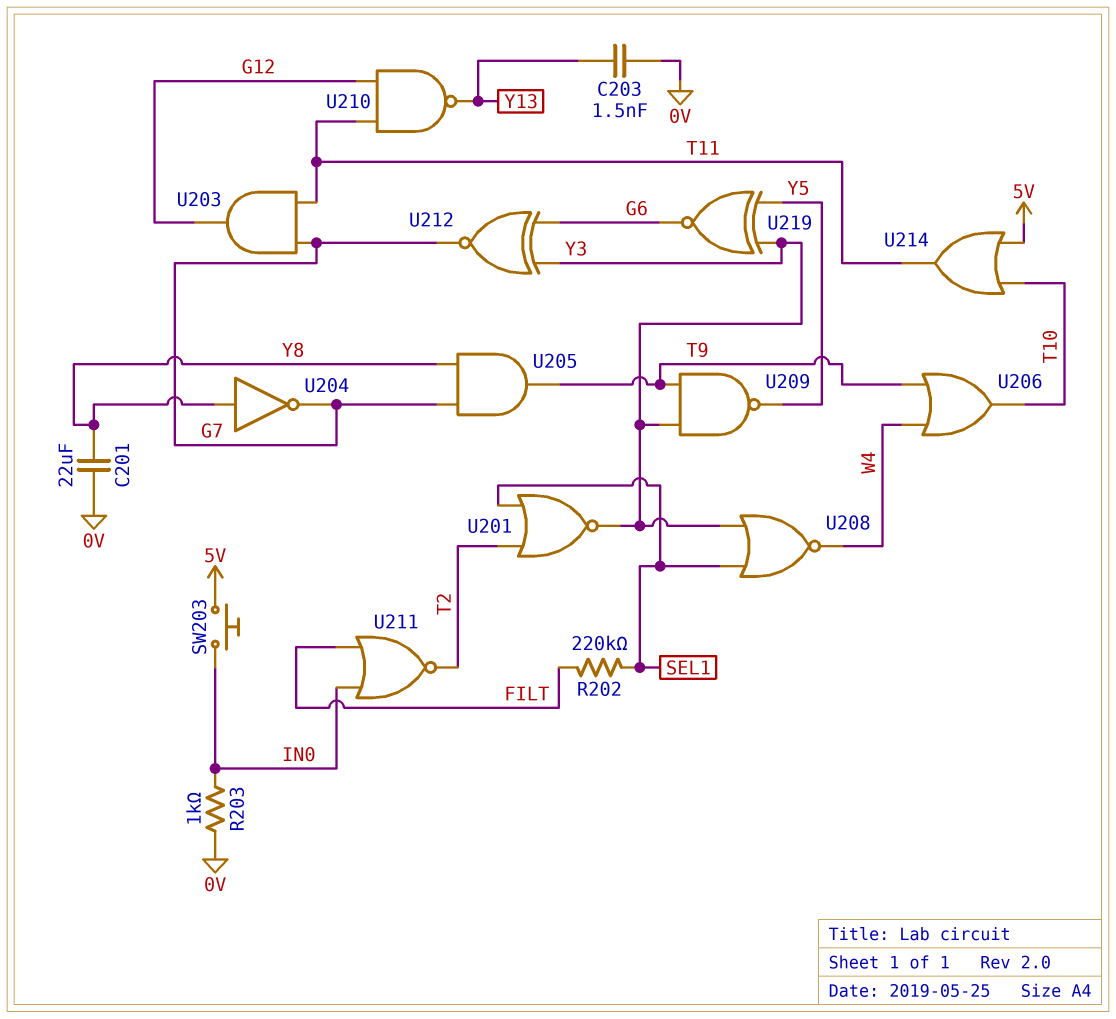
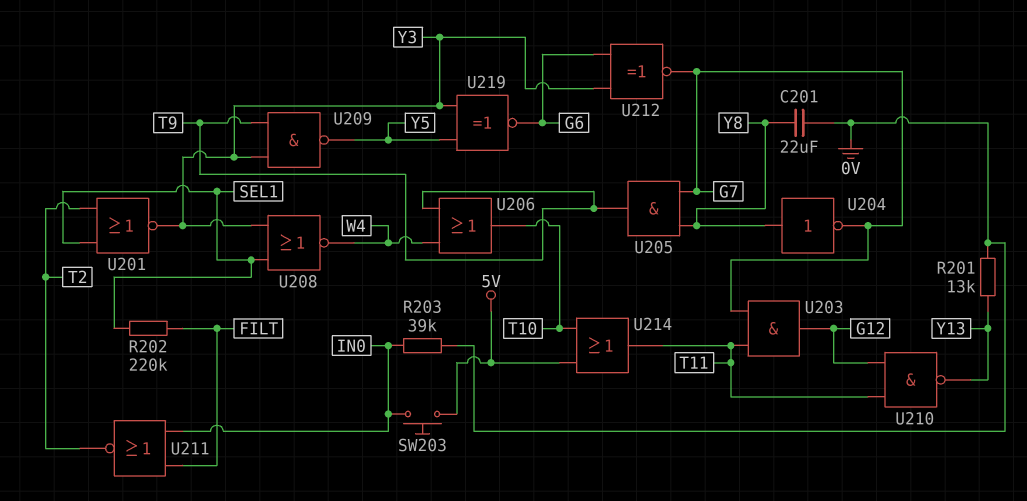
C203: 1.5nF (0V, Y13) -> none
R201: none -> 13k (0V, Y13)
R203: 1k (0V, IN0) -> 39k (0V, IN0)

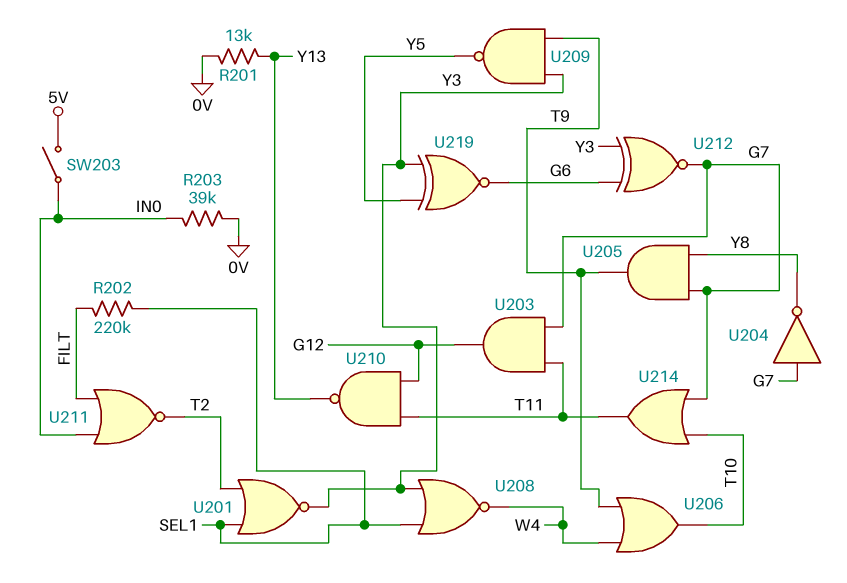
C201: 22uF (0V, Y8) -> none
SW203: button (5V, IN0) -> switch (5V, IN0)
U204: NOT (in Y8, out G7) -> NOT (in G7, out Y8)
U214: OR (in 5V, in T10, out T11) -> OR (in G7, in T10, out T11)

